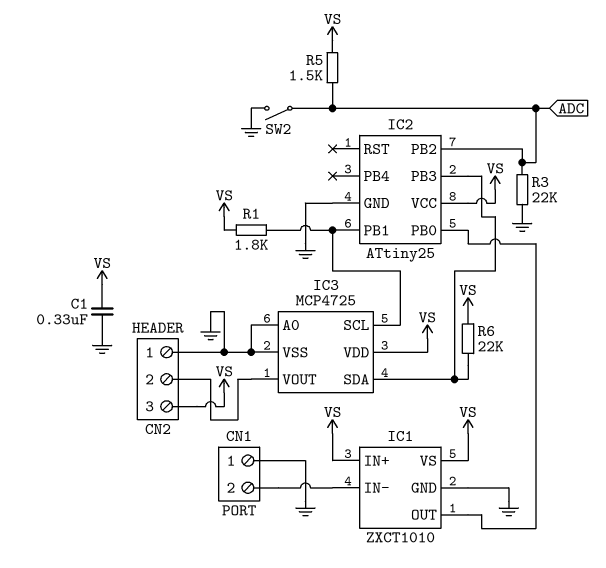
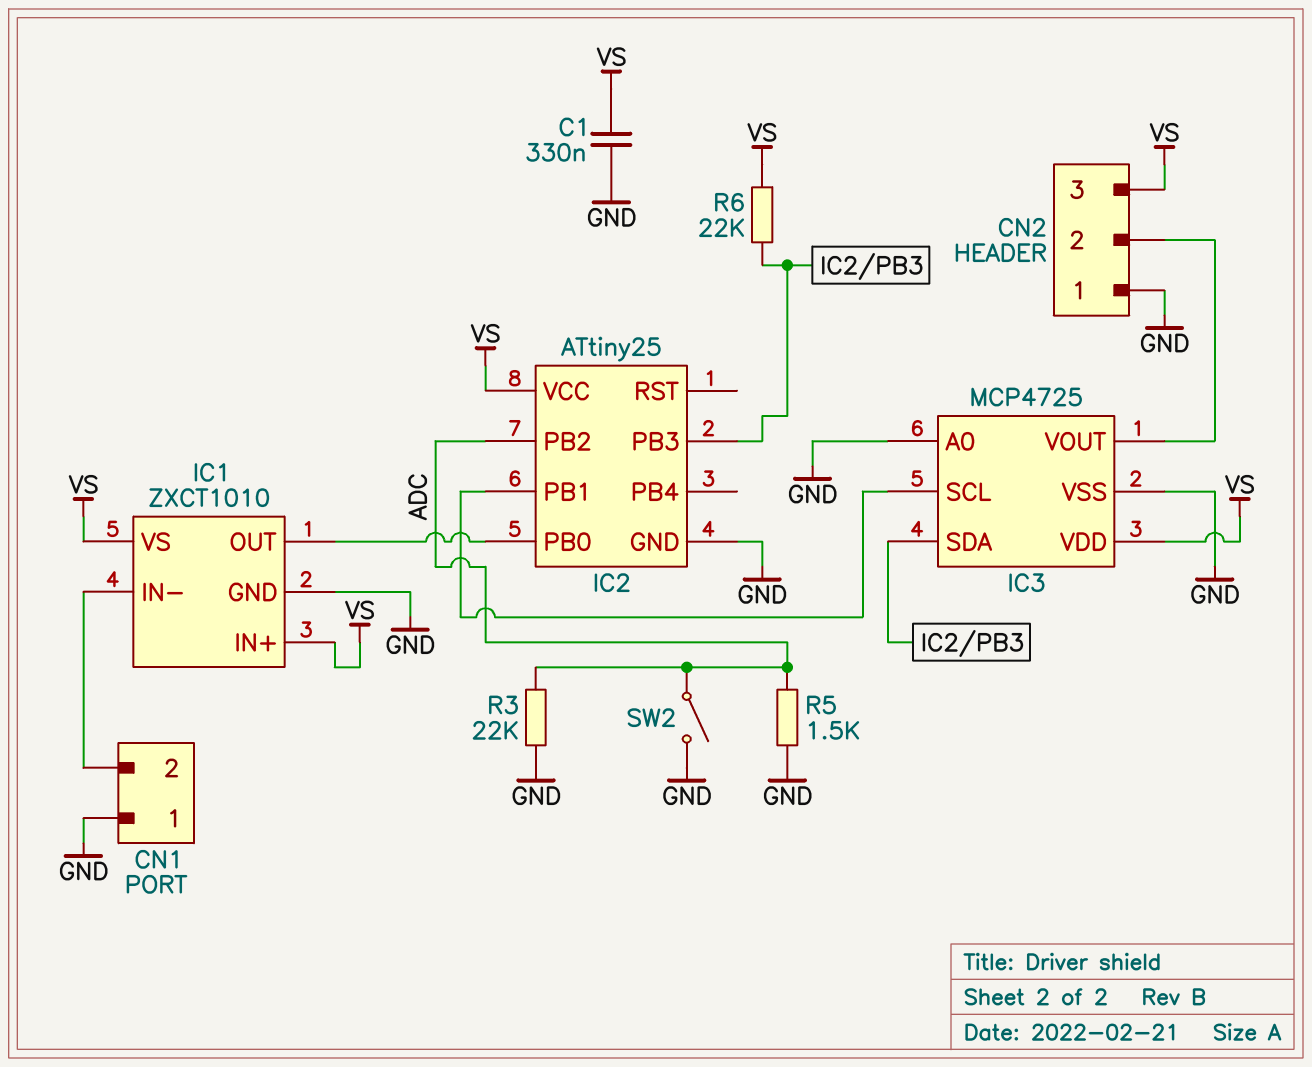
R1: 1.8k (IC2/PB1, VS) -> none
R5: 1.5k (ADC, VS) -> 1.5k (ADC, GND)

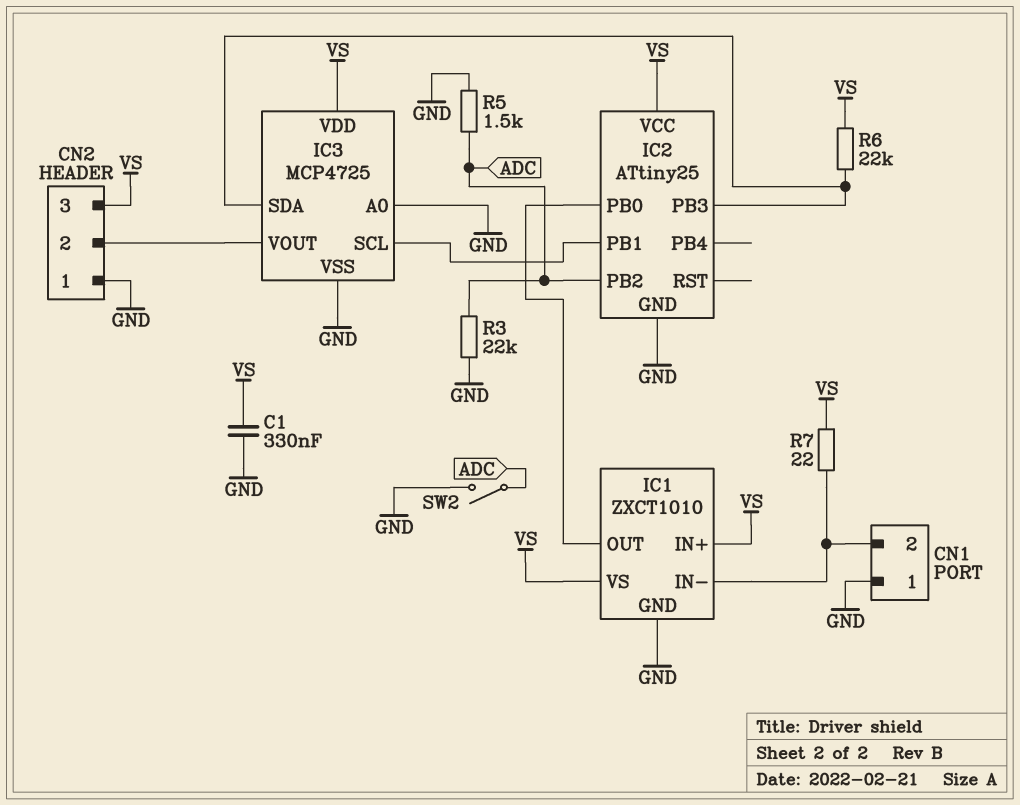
R7: none -> 22 (CN1/2, VS)

